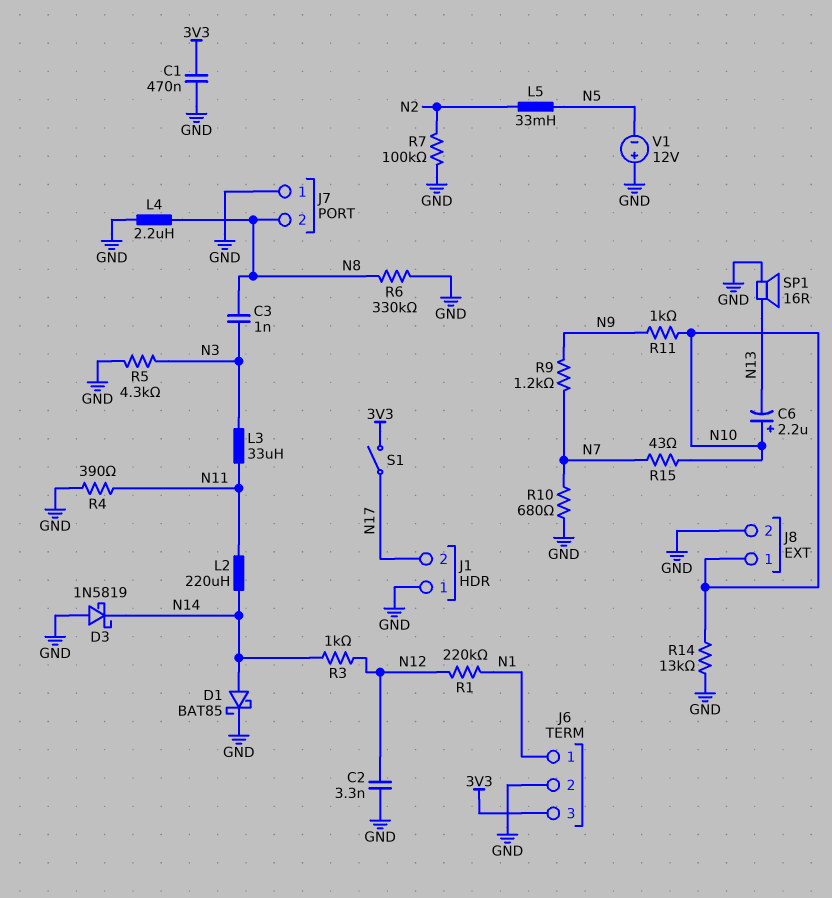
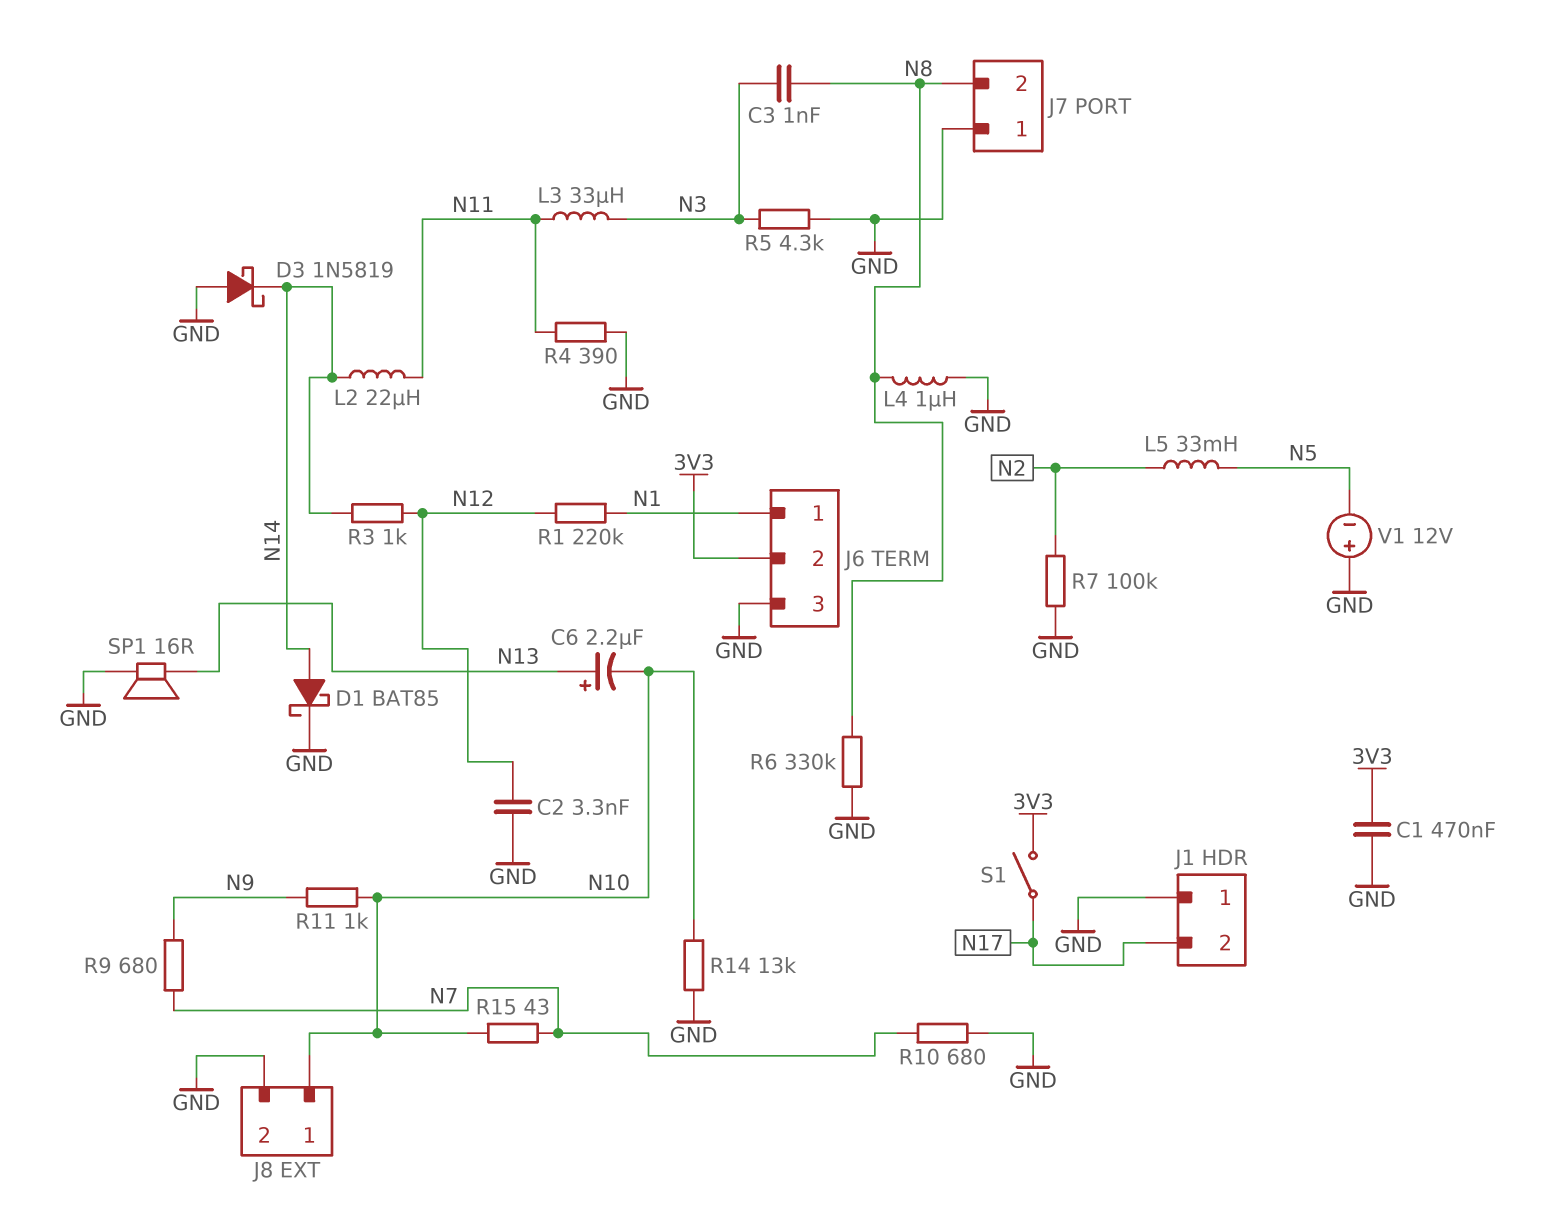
C6: 2.2uF (plus N10, minus N13) -> 2.2uF (plus N13, minus N10)
J6 pin 2: GND -> 3V3
J6 pin 3: 3V3 -> GND
L2: 220uH (N11, N14) -> 22uH (N11, N14)
L4: 2.2uH (GND, N8) -> 1uH (GND, N8)
R9: 1.2k (N7, N9) -> 680 (N7, N9)

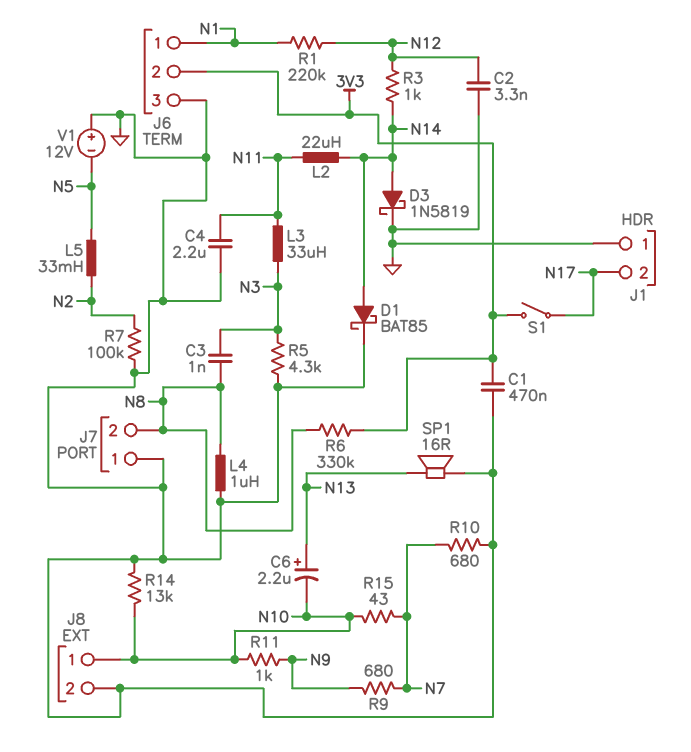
C4: none -> 2.2uF (GND, N11)
D3: schottky 1N5819 (A GND, K N14) -> schottky 1N5819 (A N14, K GND)
R4: 390 (GND, N11) -> none
R6: 330k (GND, N8) -> 330k (3V3, N8)

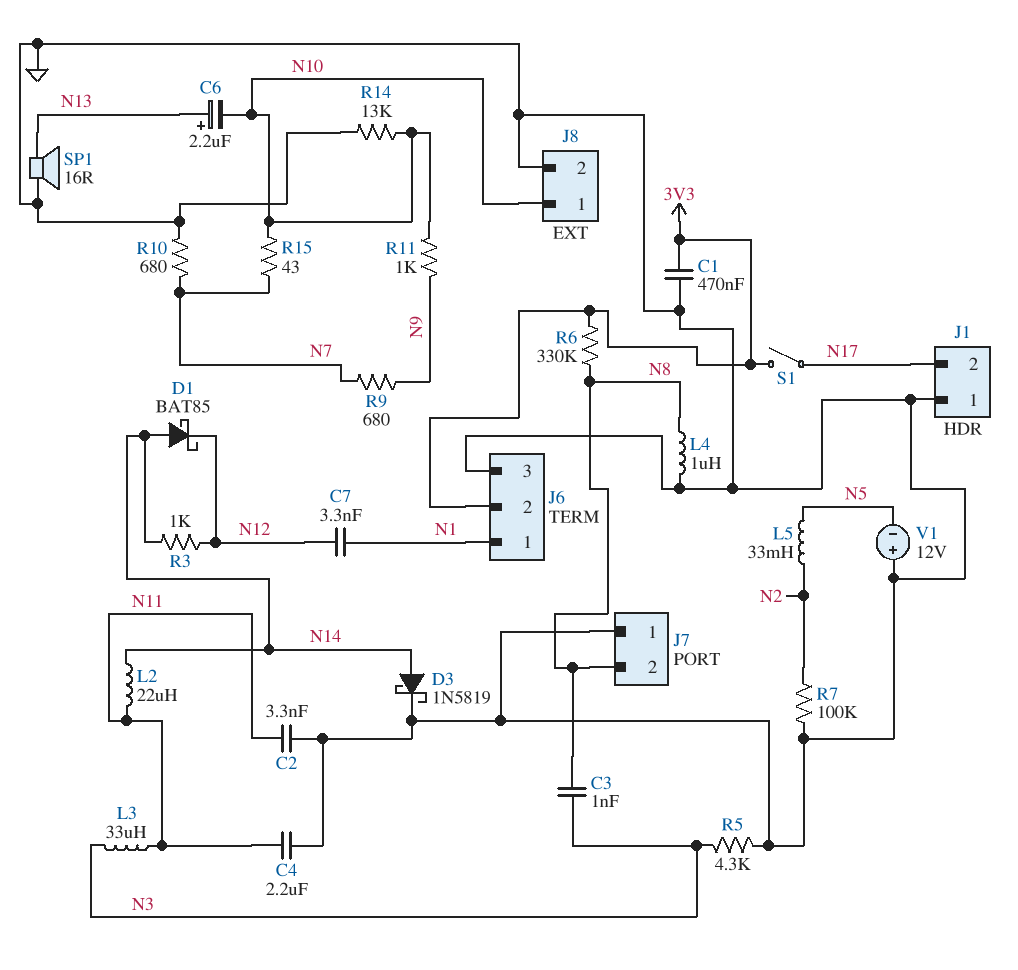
C2: 3.3nF (GND, N12) -> 3.3nF (GND, N11)
C7: none -> 3.3nF (N1, N12)
D1: schottky BAT85 (A N14, K GND) -> schottky BAT85 (A N14, K N12)
R1: 220k (N1, N12) -> none

